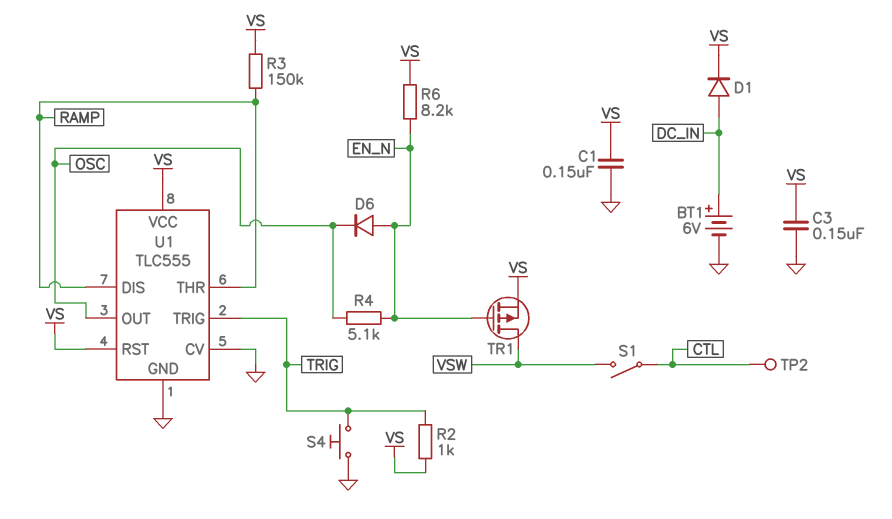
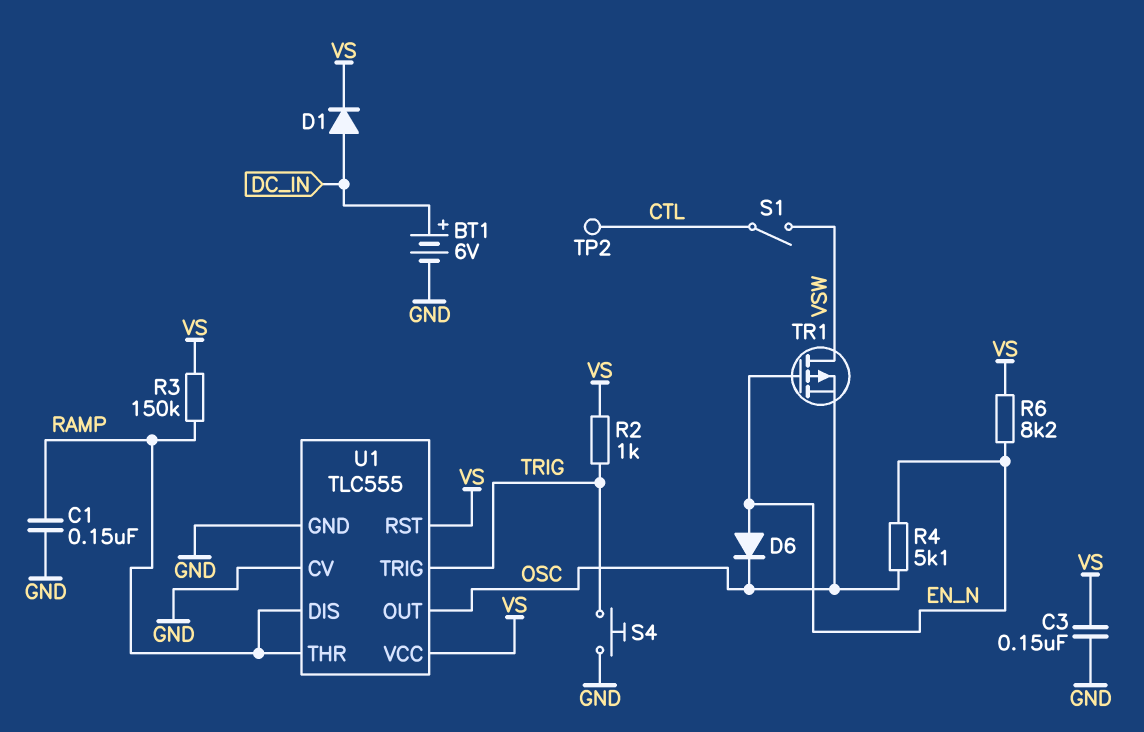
C1: 150nF (GND, VS) -> 150nF (GND, RAMP)
TR1: PMOS (G EN_N, D VSW, S VS) -> PMOS (G EN_N, D VSW, S OSC)

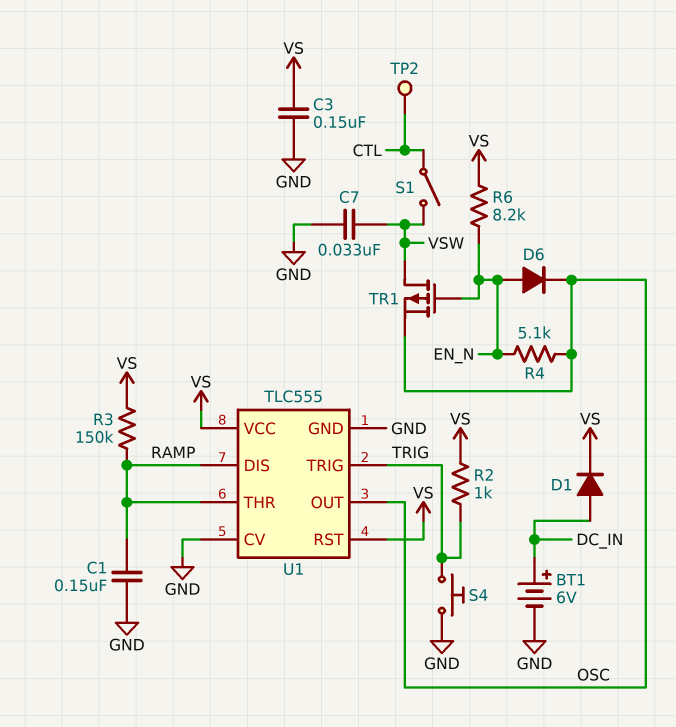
C7: none -> 33nF (GND, VSW)

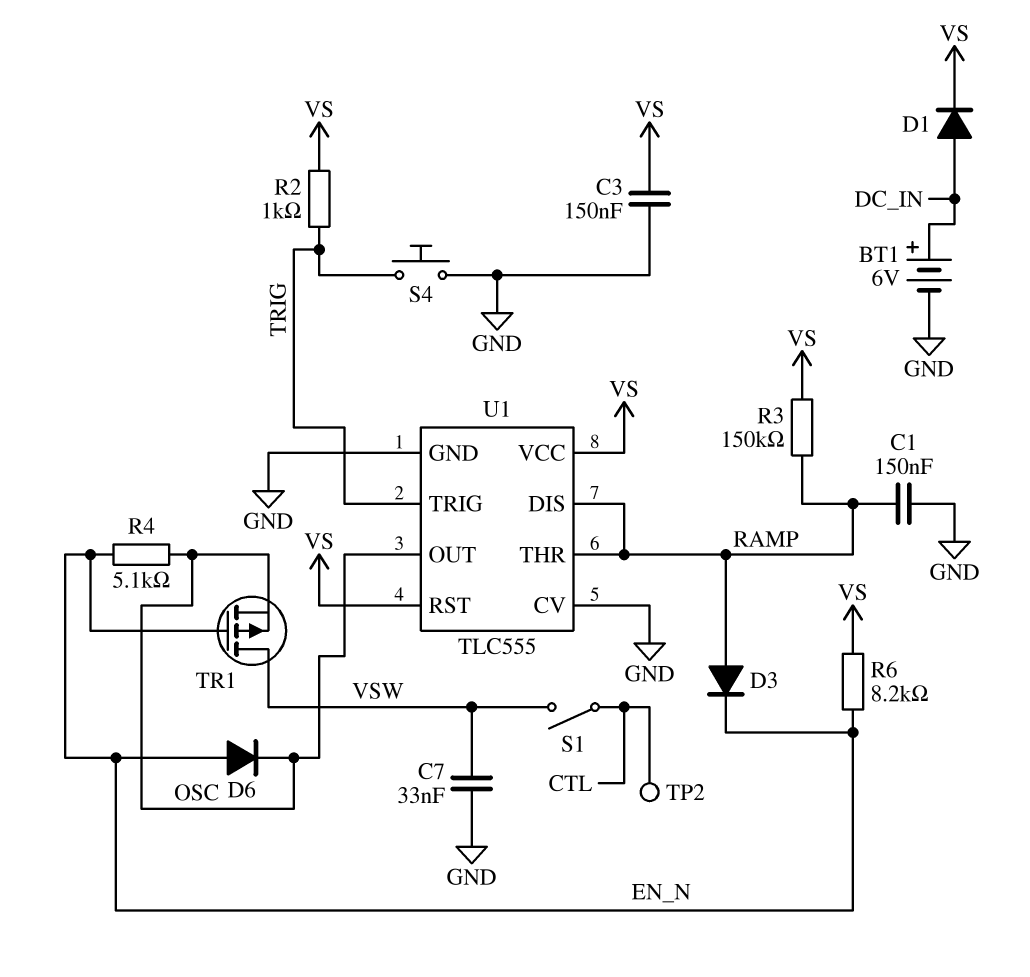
D3: none -> diode (A RAMP, K EN_N)

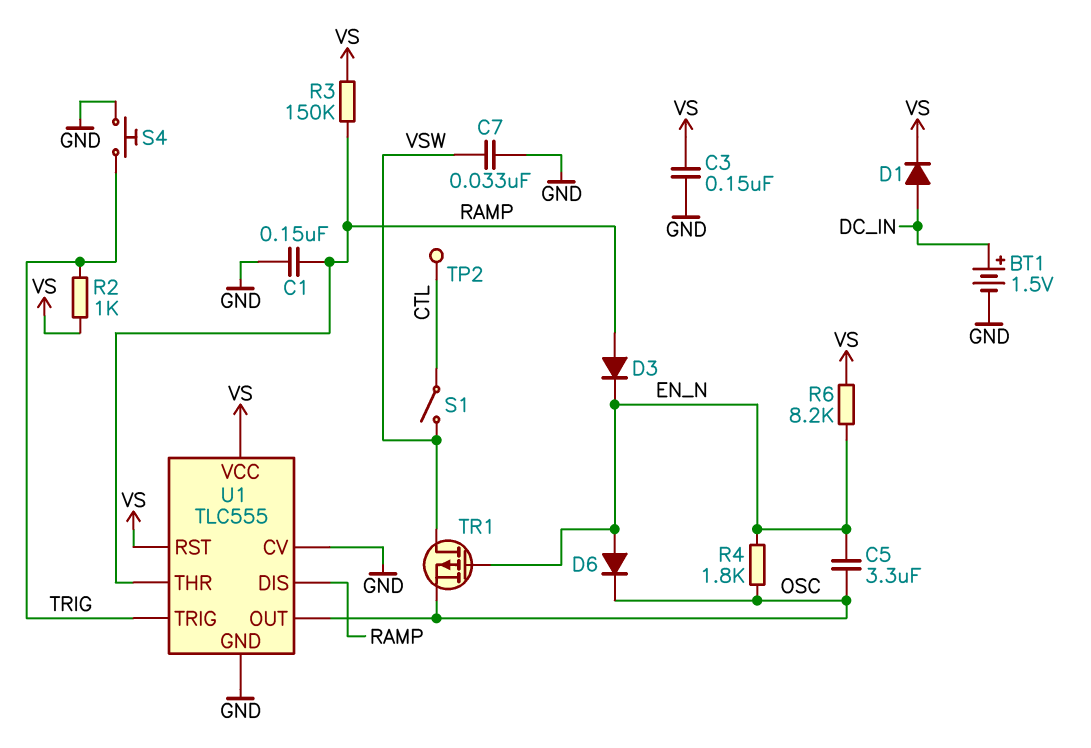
BT1: 6V (plus DC_IN, minus GND) -> 1.5V (plus DC_IN, minus GND)
C5: none -> 3.3uF (EN_N, OSC)
R4: 5.1k (EN_N, OSC) -> 1.8k (EN_N, OSC)

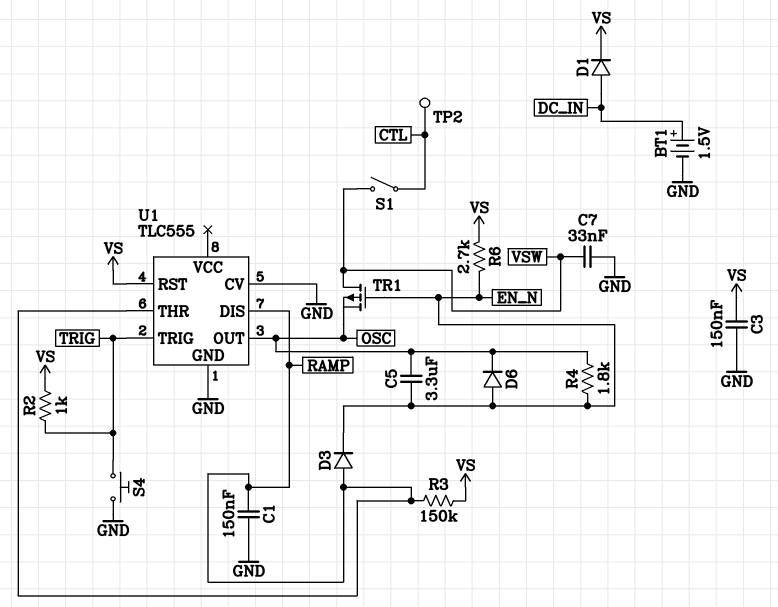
R6: 8.2k (EN_N, VS) -> 2.7k (EN_N, VS)
U1 pin VCC: VS -> none

